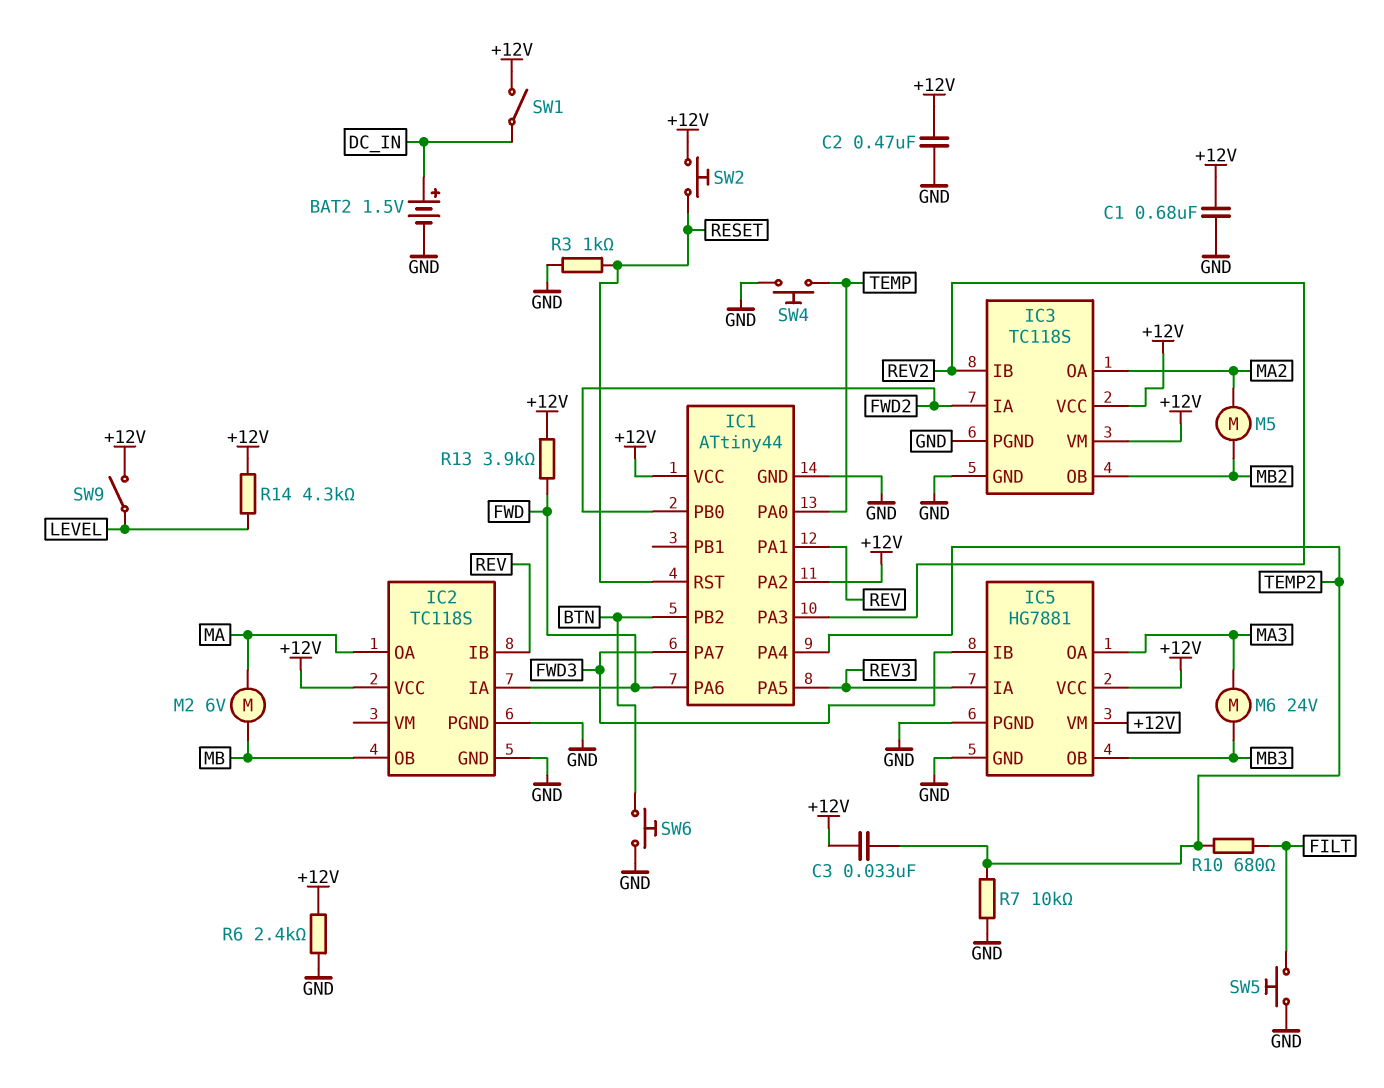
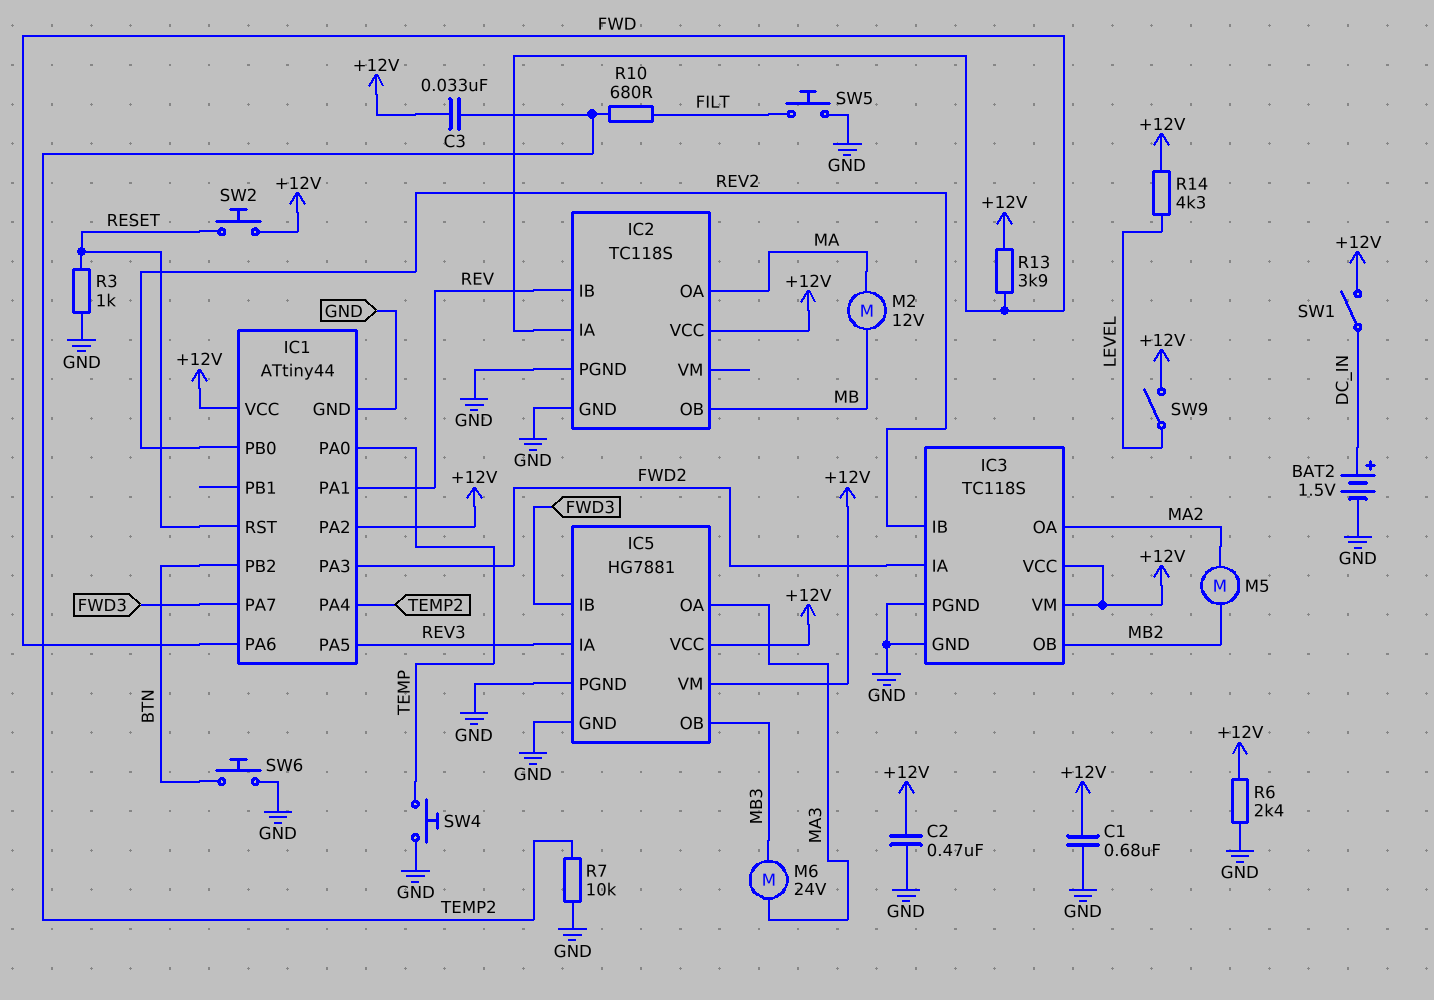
IC1 pin PA3: REV2 -> FWD2
IC1 pin PB0: FWD2 -> REV2
M2: motor 6V (MA, MB) -> motor 12V (MA, MB)

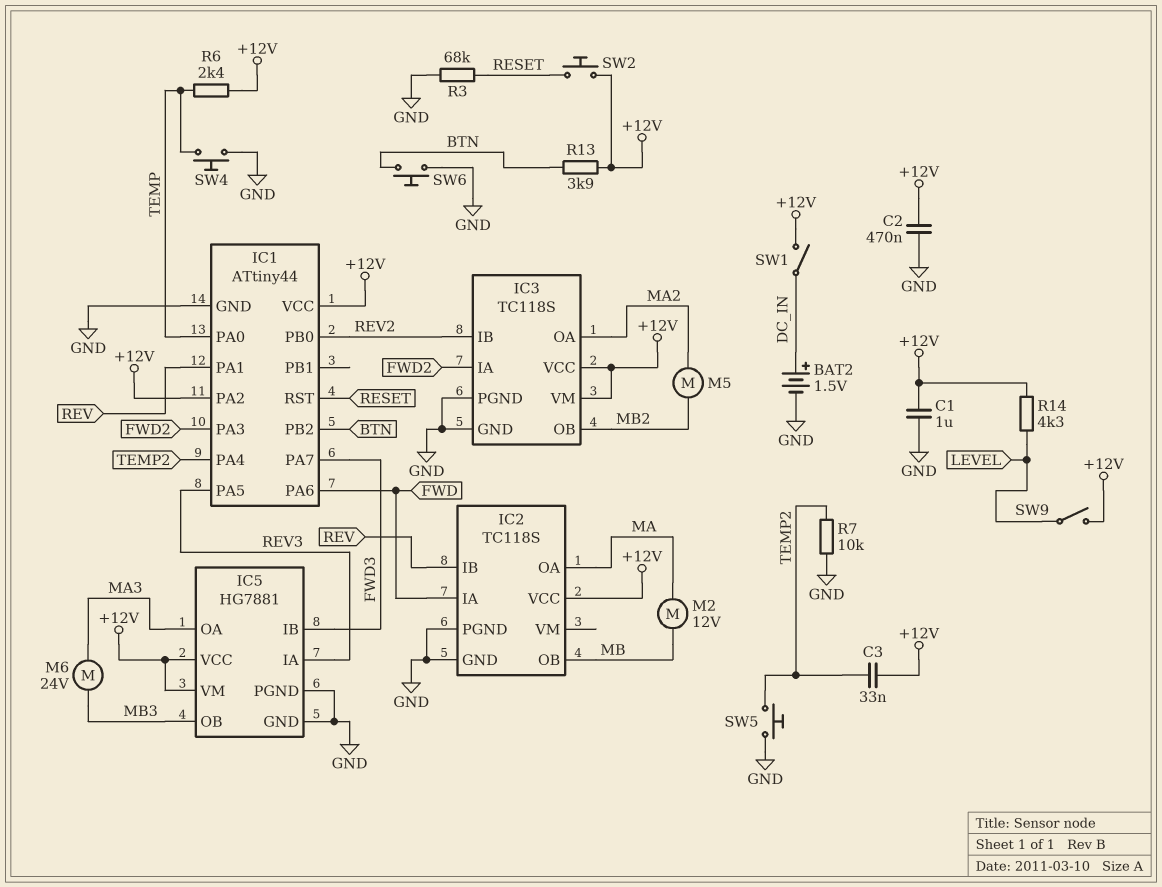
C1: 680nF (+12V, GND) -> 1uF (+12V, GND)
R3: 1k (GND, RESET) -> 68k (GND, RESET)
R6: 2.4k (+12V, GND) -> 2.4k (+12V, TEMP)
R10: 680 (FILT, TEMP2) -> none
R13: 3.9k (+12V, FWD) -> 3.9k (+12V, BTN)
SW5: button (FILT, GND) -> button (GND, TEMP2)

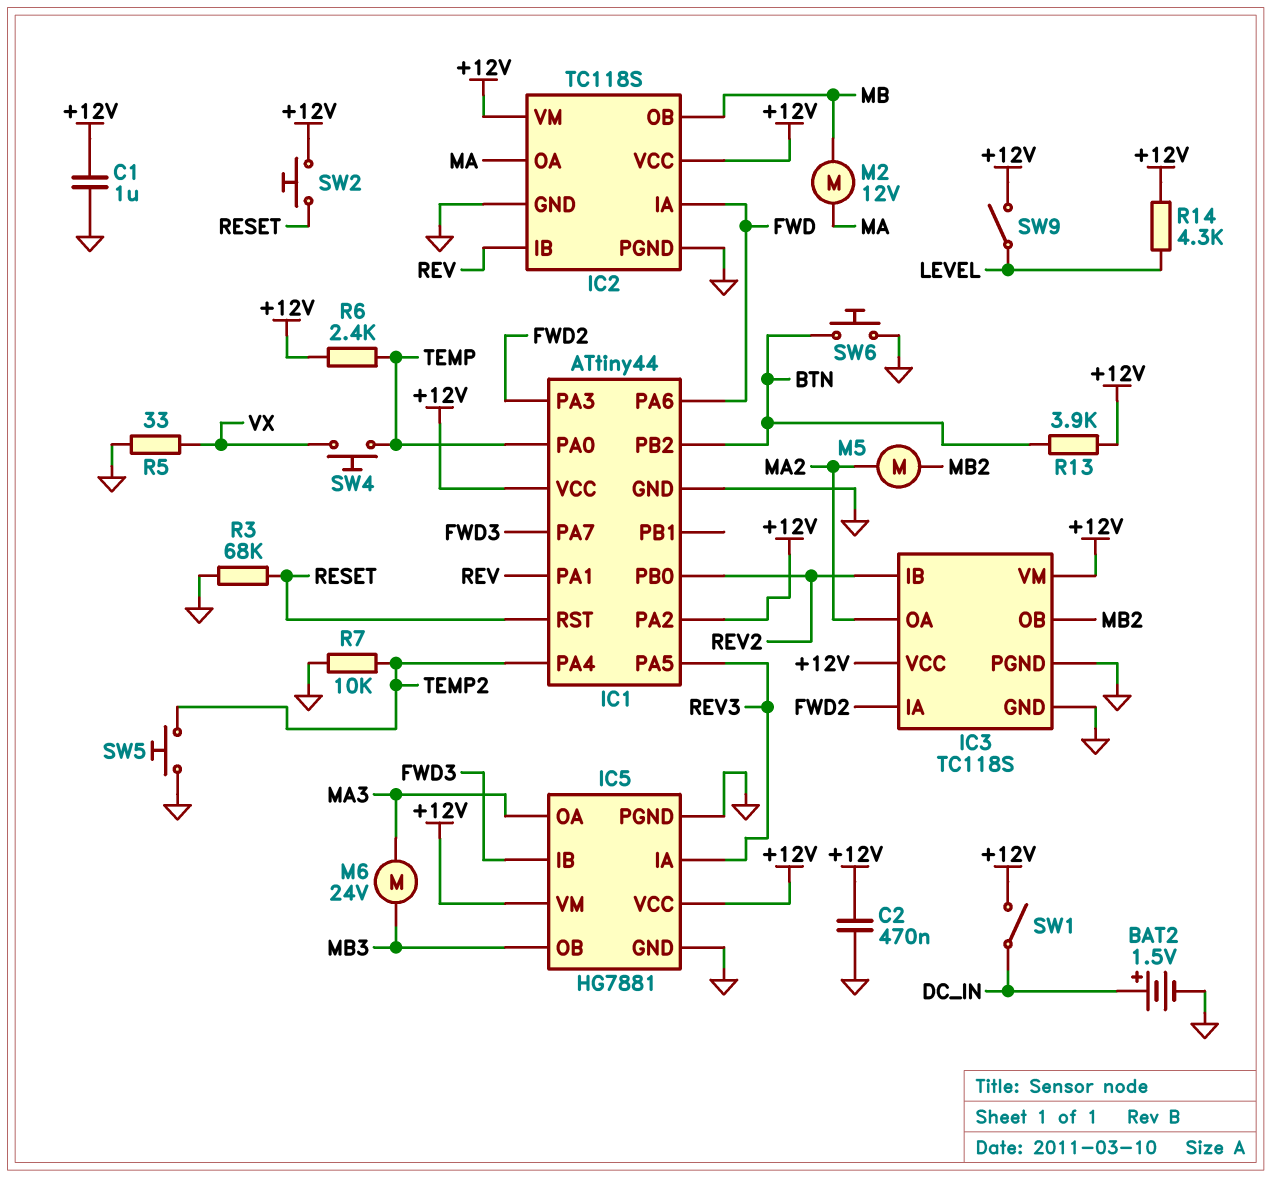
C3: 33nF (+12V, TEMP2) -> none
IC2 pin VM: none -> +12V
R5: none -> 33 (GND, VX)
SW4: button (GND, TEMP) -> button (TEMP, VX)

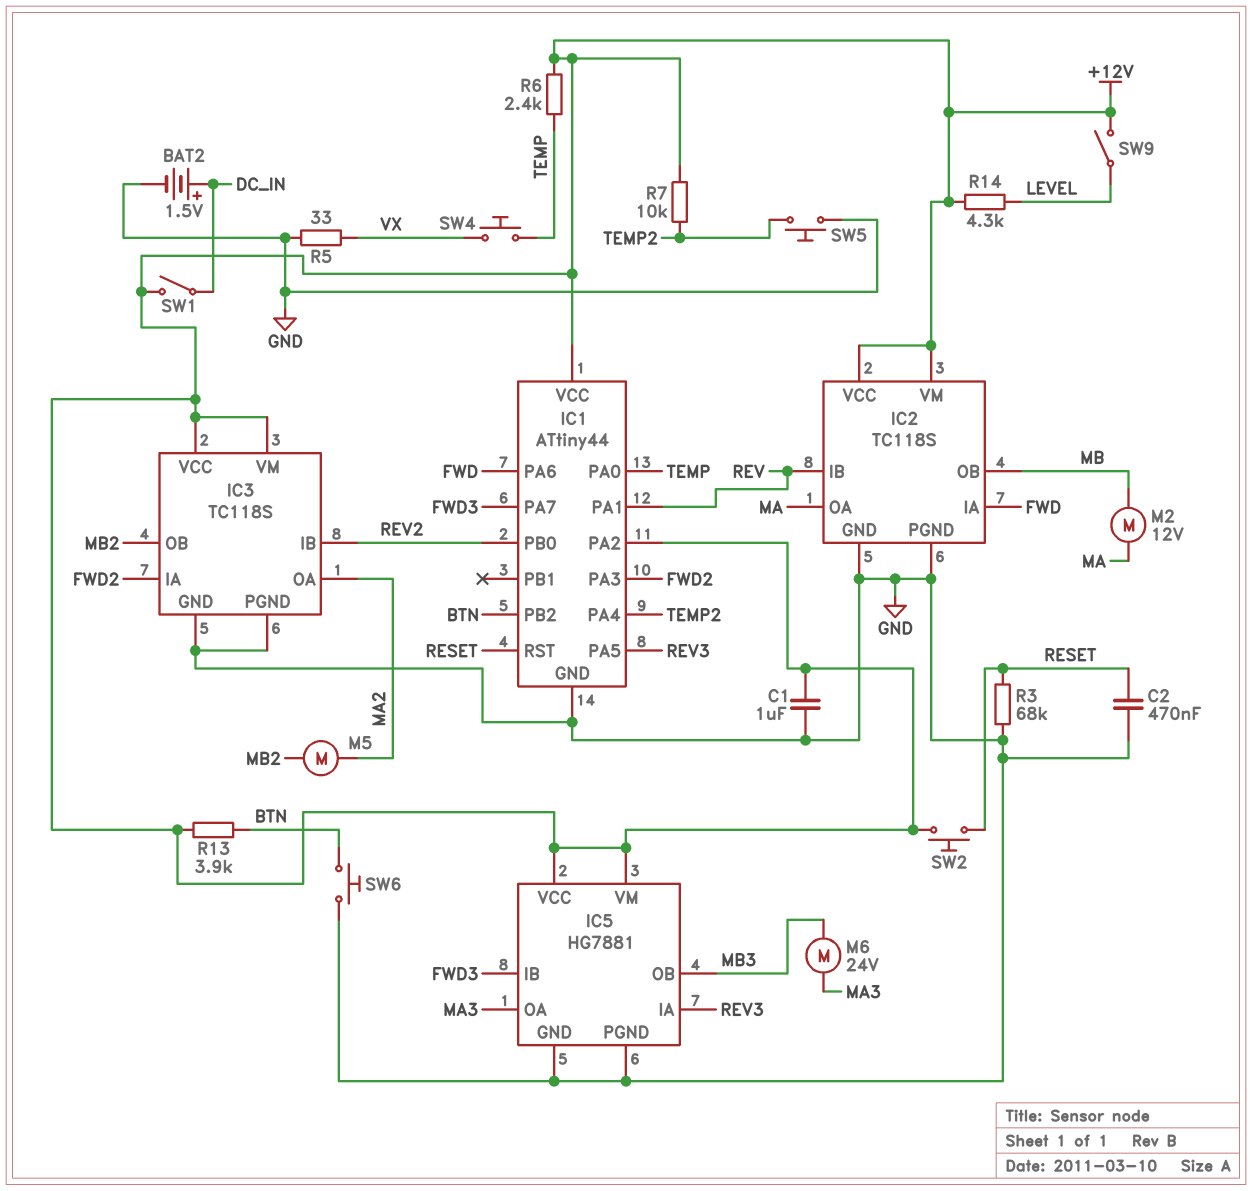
C2: 470nF (+12V, GND) -> 470nF (GND, RESET)
R7: 10k (GND, TEMP2) -> 10k (+12V, TEMP2)

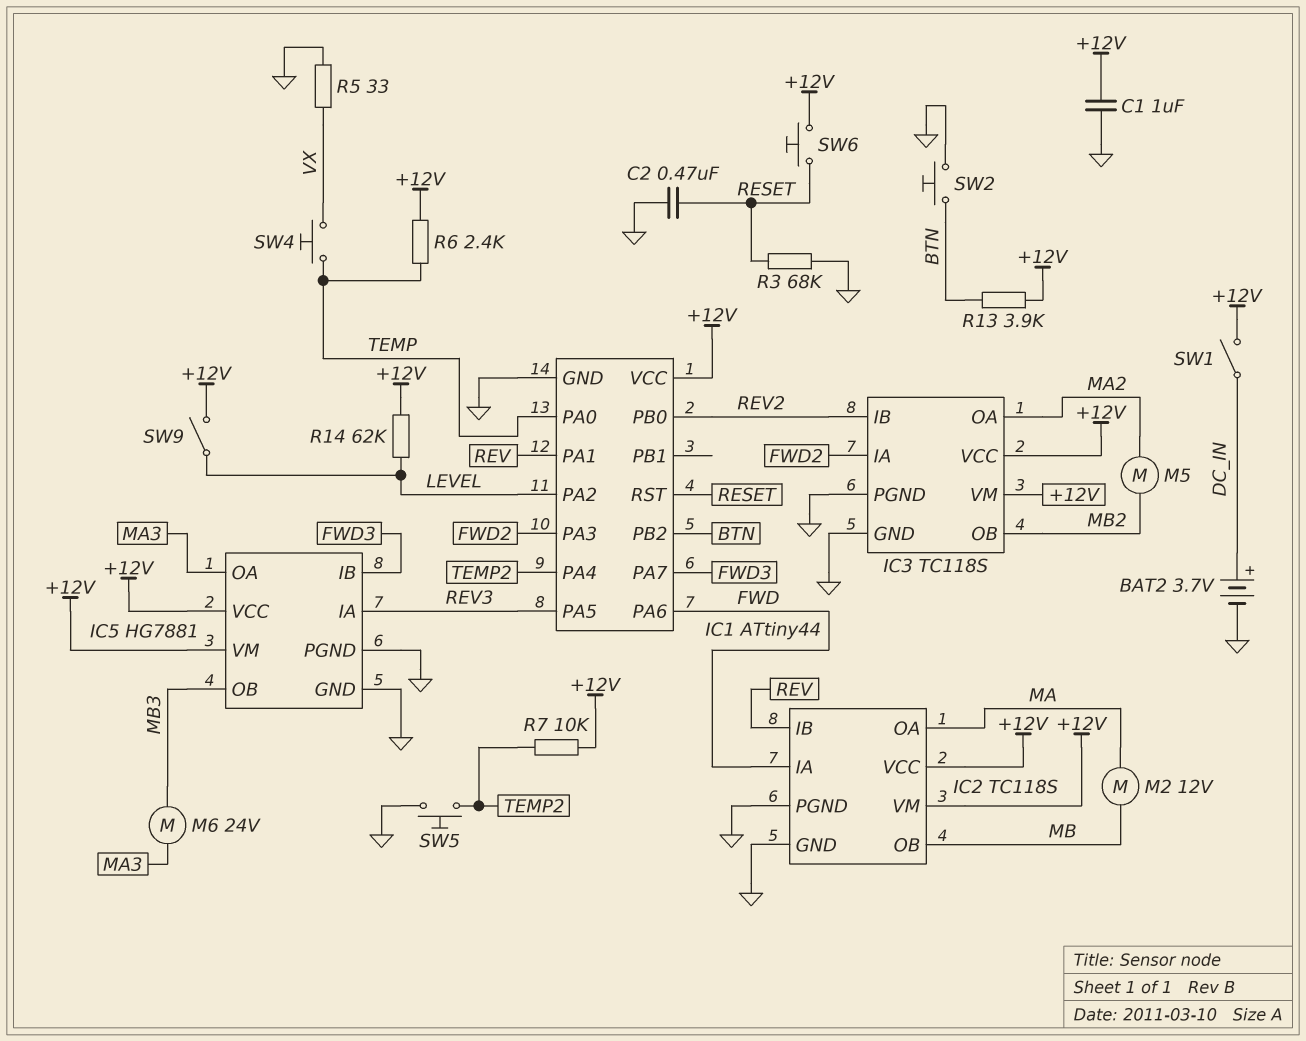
BAT2: 1.5V (plus DC_IN, minus GND) -> 3.7V (plus DC_IN, minus GND)
IC1 pin PA2: +12V -> LEVEL
R14: 4.3k (+12V, LEVEL) -> 62k (+12V, LEVEL)
SW2: button (+12V, RESET) -> button (BTN, GND)
SW6: button (BTN, GND) -> button (+12V, RESET)

